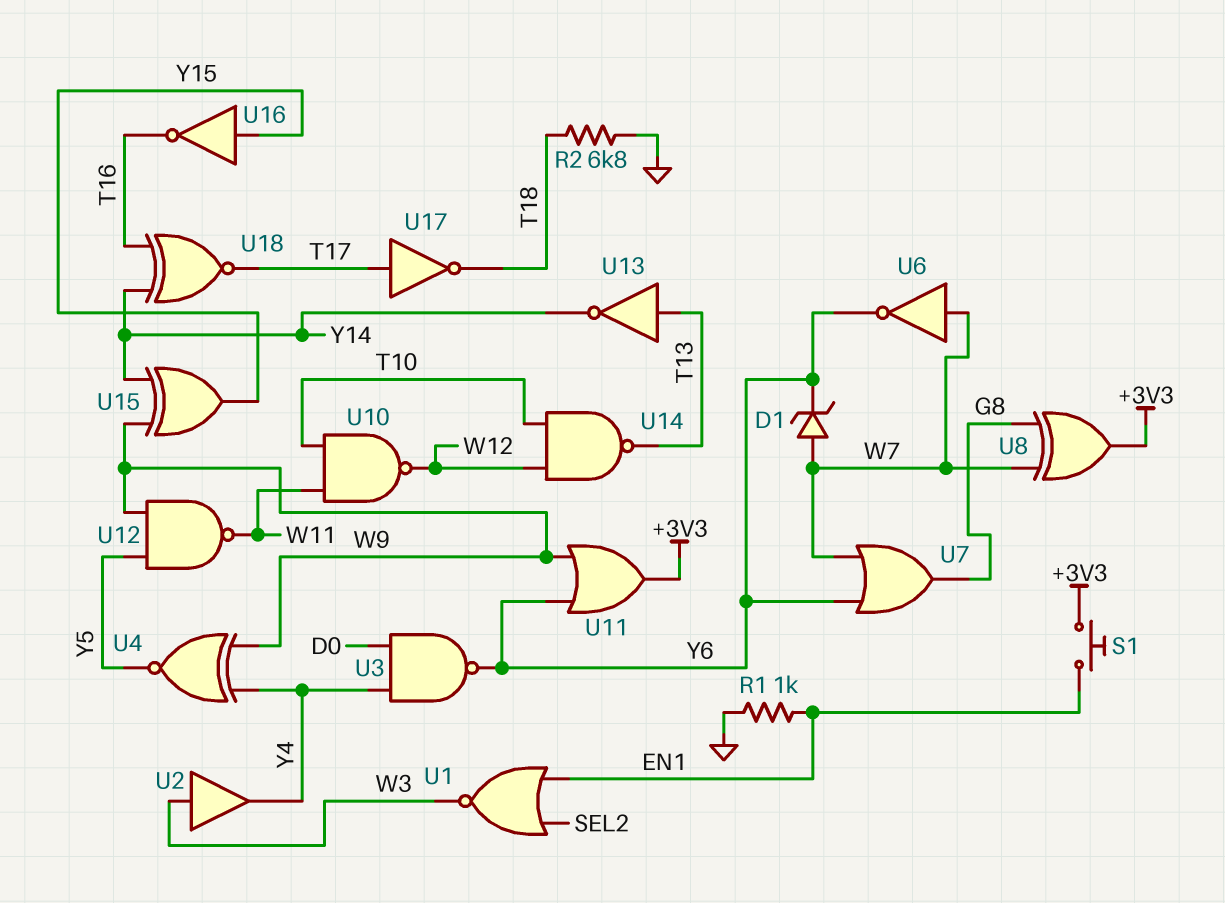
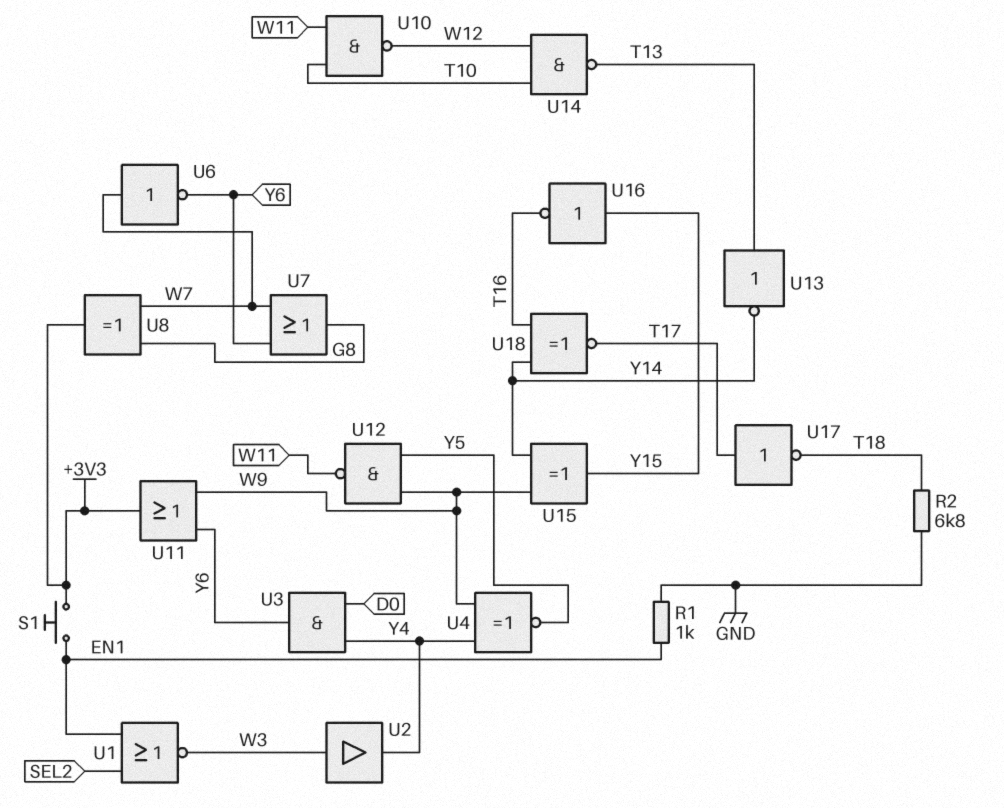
D1: zener (A W7, K Y6) -> none
U3: NAND (in D0, in Y4, out Y6) -> AND (in D0, in Y4, out Y6)

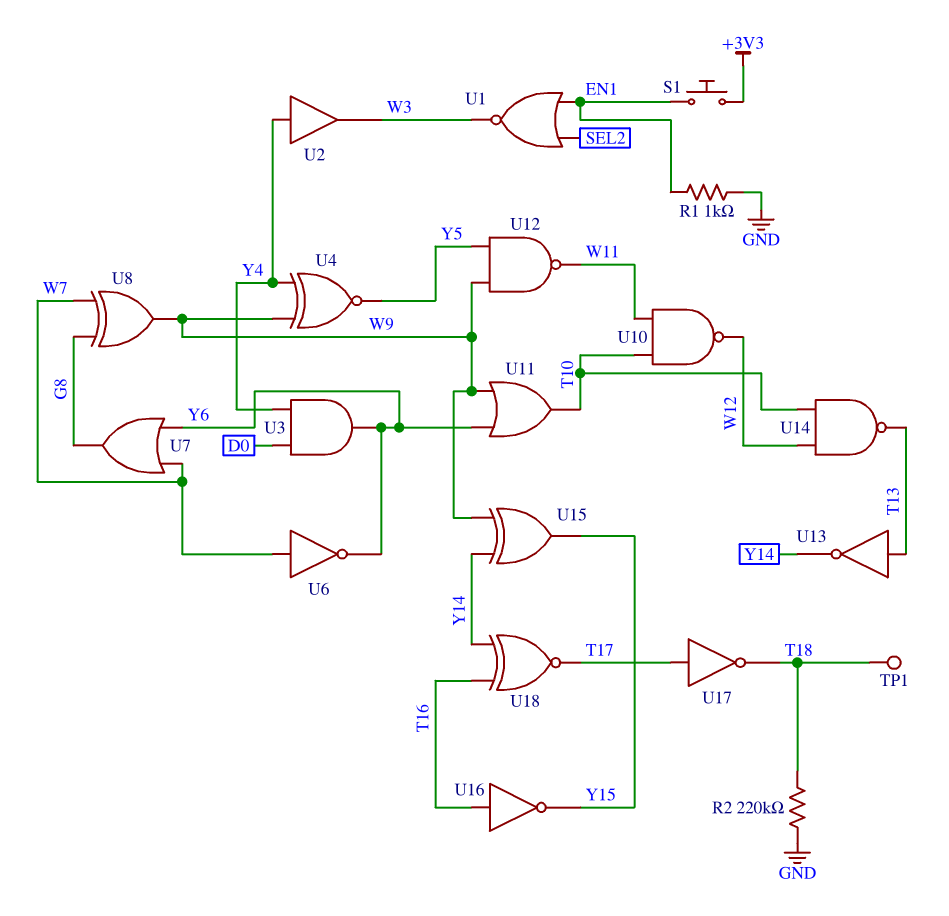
R2: 6.8k (GND, T18) -> 220k (GND, T18)
TP1: none -> test point (T18)
U2: buffer (in W3, out Y4) -> buffer (in Y4, out W3)
U8: XOR (in G8, in W7, out +3V3) -> XOR (in G8, in W7, out W9)
U11: OR (in W9, in Y6, out +3V3) -> OR (in W9, in Y6, out T10)
U16: NOT (in Y15, out T16) -> NOT (in T16, out Y15)

